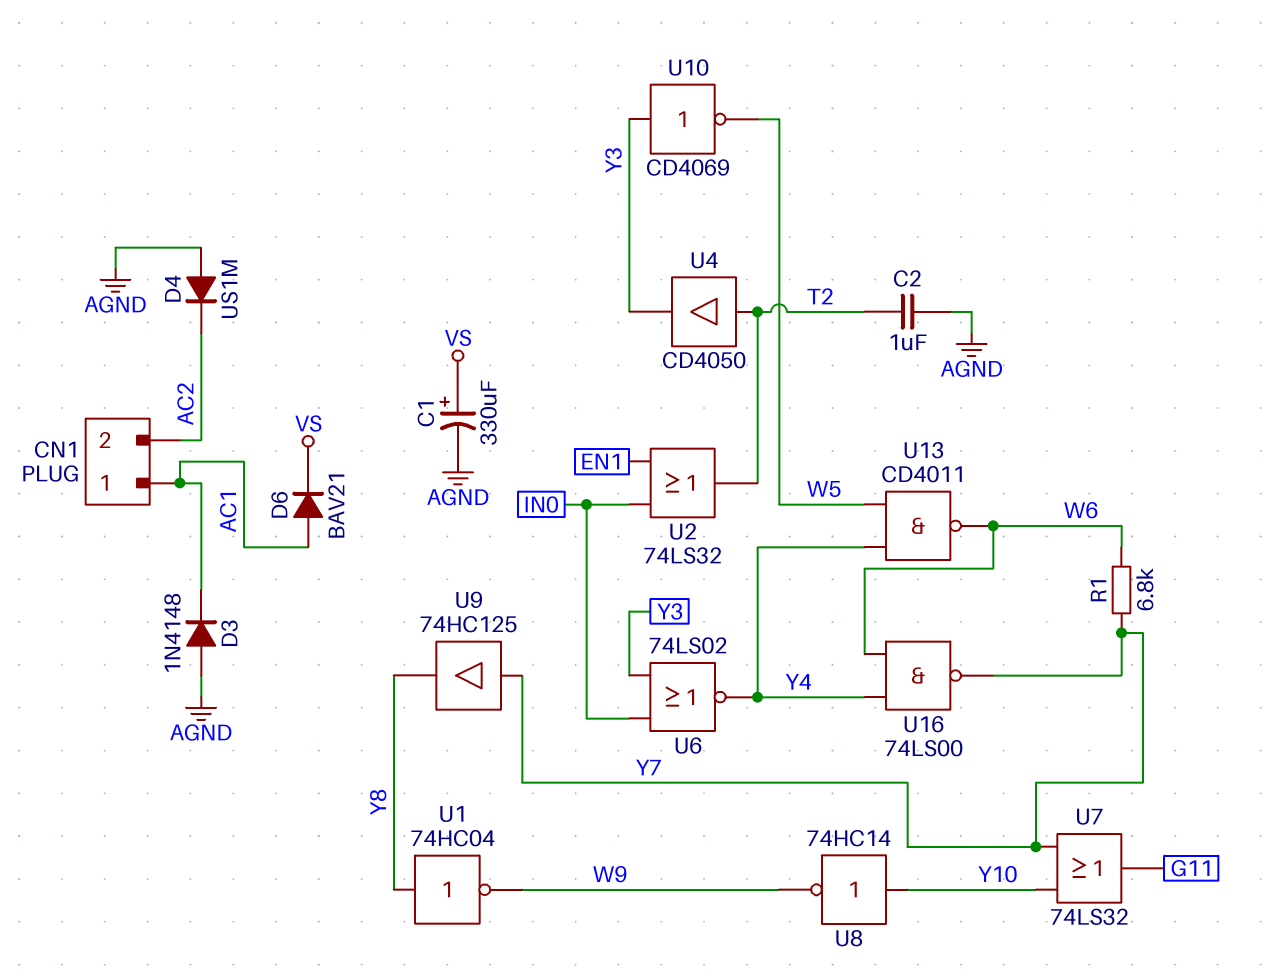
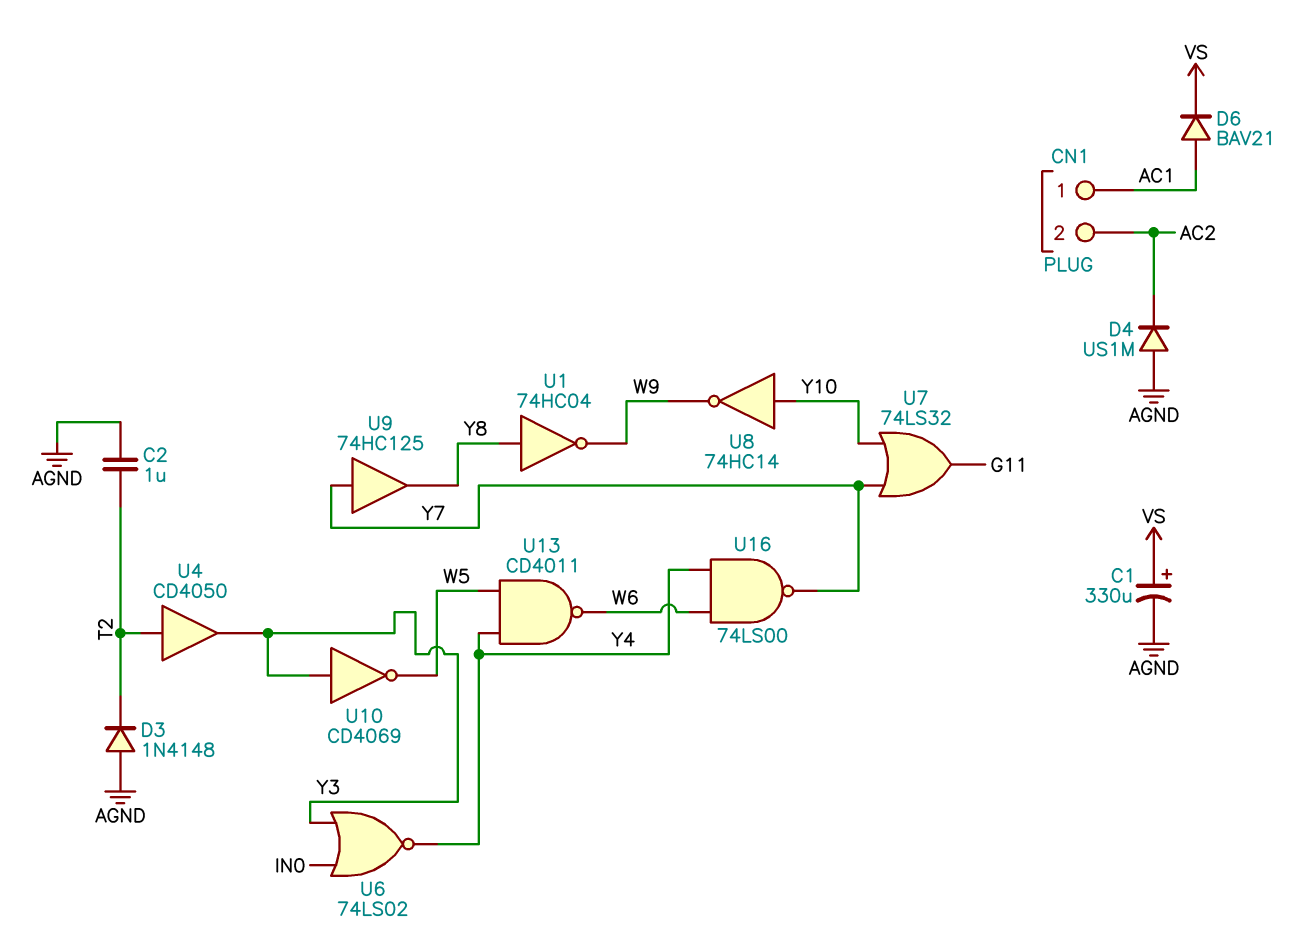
D3: diode 1N4148 (A AGND, K AC1) -> diode 1N4148 (A AGND, K T2)
R1: 6.8k (W6, Y7) -> none
U2: OR 74LS32 (in EN1, in IN0, out T2) -> none

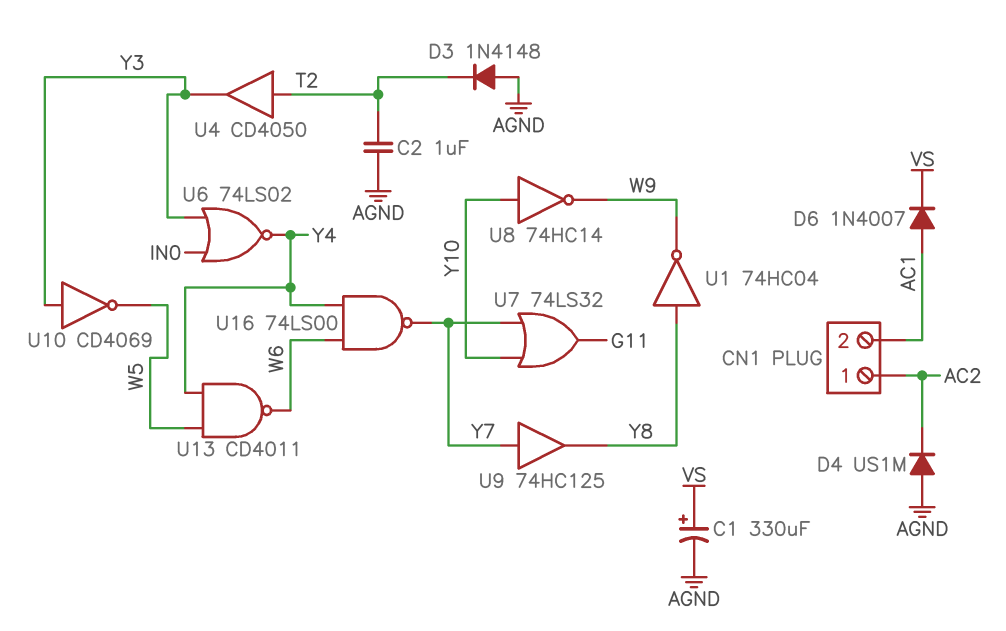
CN1 pin 1: AC1 -> AC2
CN1 pin 2: AC2 -> AC1
D6: diode BAV21 (A AC1, K VS) -> diode 1N4007 (A AC1, K VS)

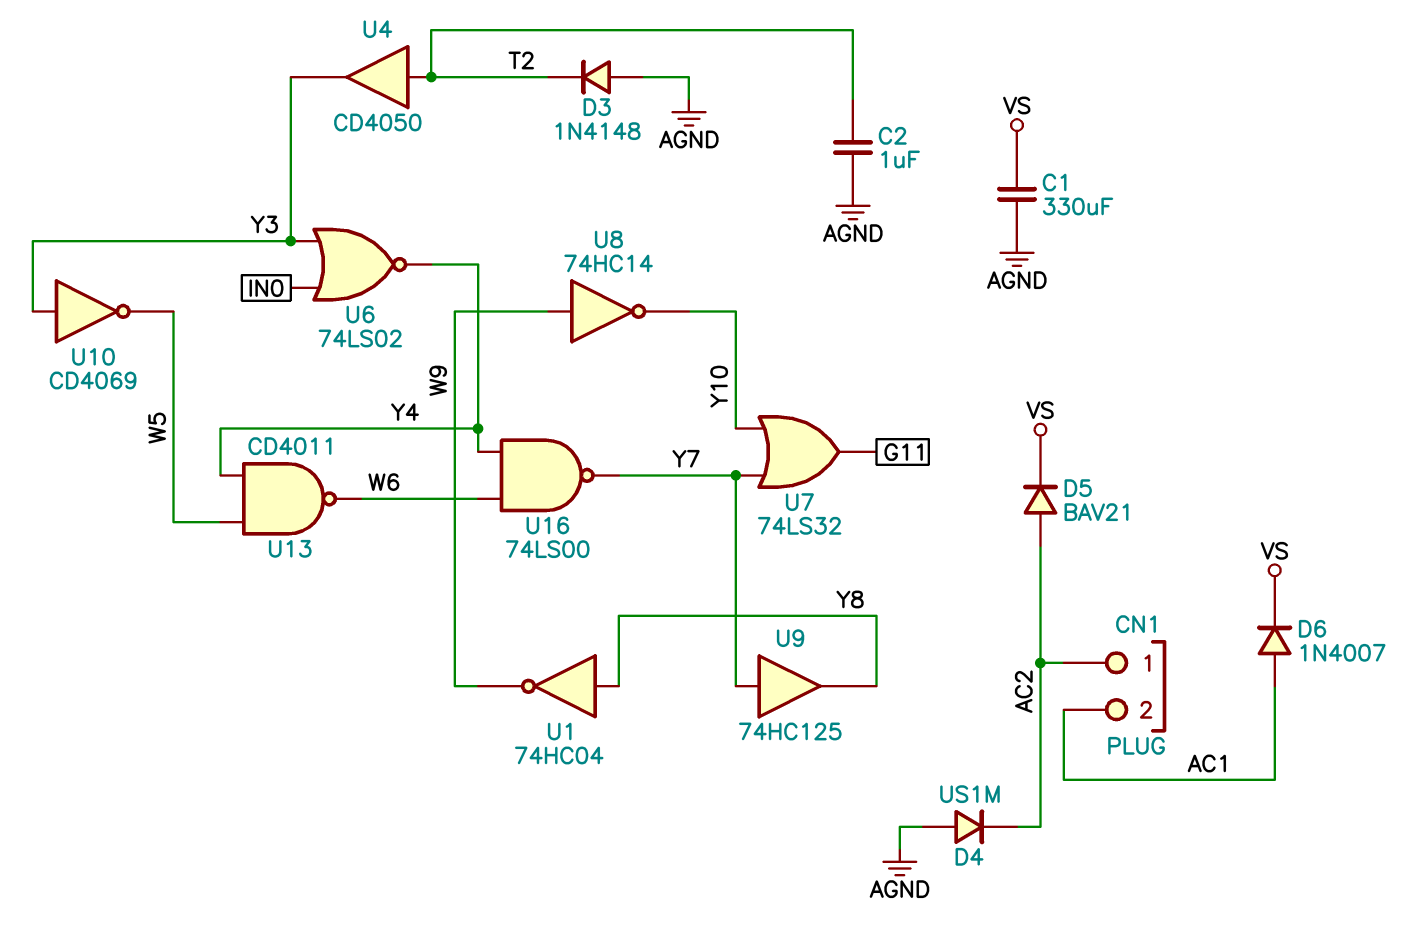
C1: 330uF (plus VS, minus AGND) -> 330uF (AGND, VS)
D5: none -> diode BAV21 (A AC2, K VS)
U8: NOT 74HC14 (in Y10, out W9) -> NOT 74HC14 (in W9, out Y10)

